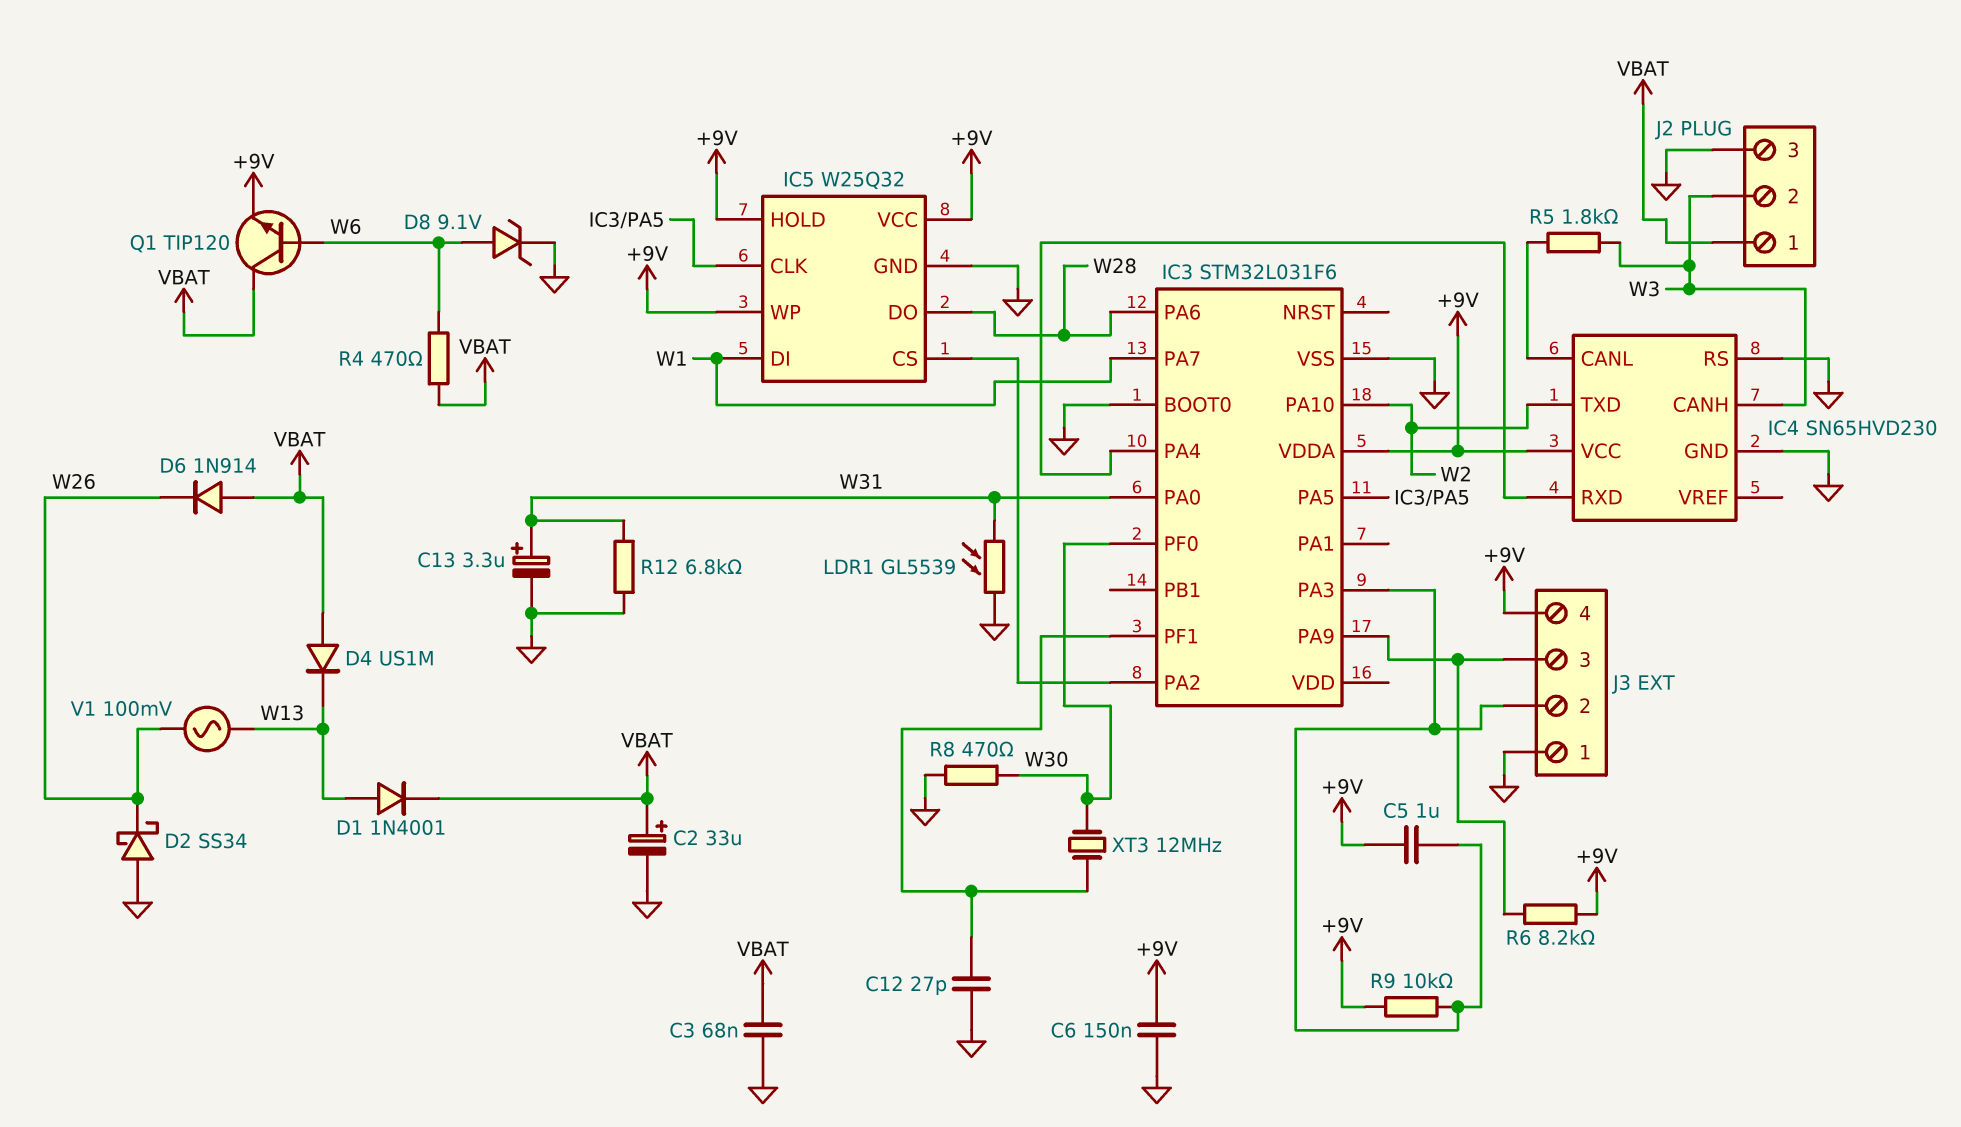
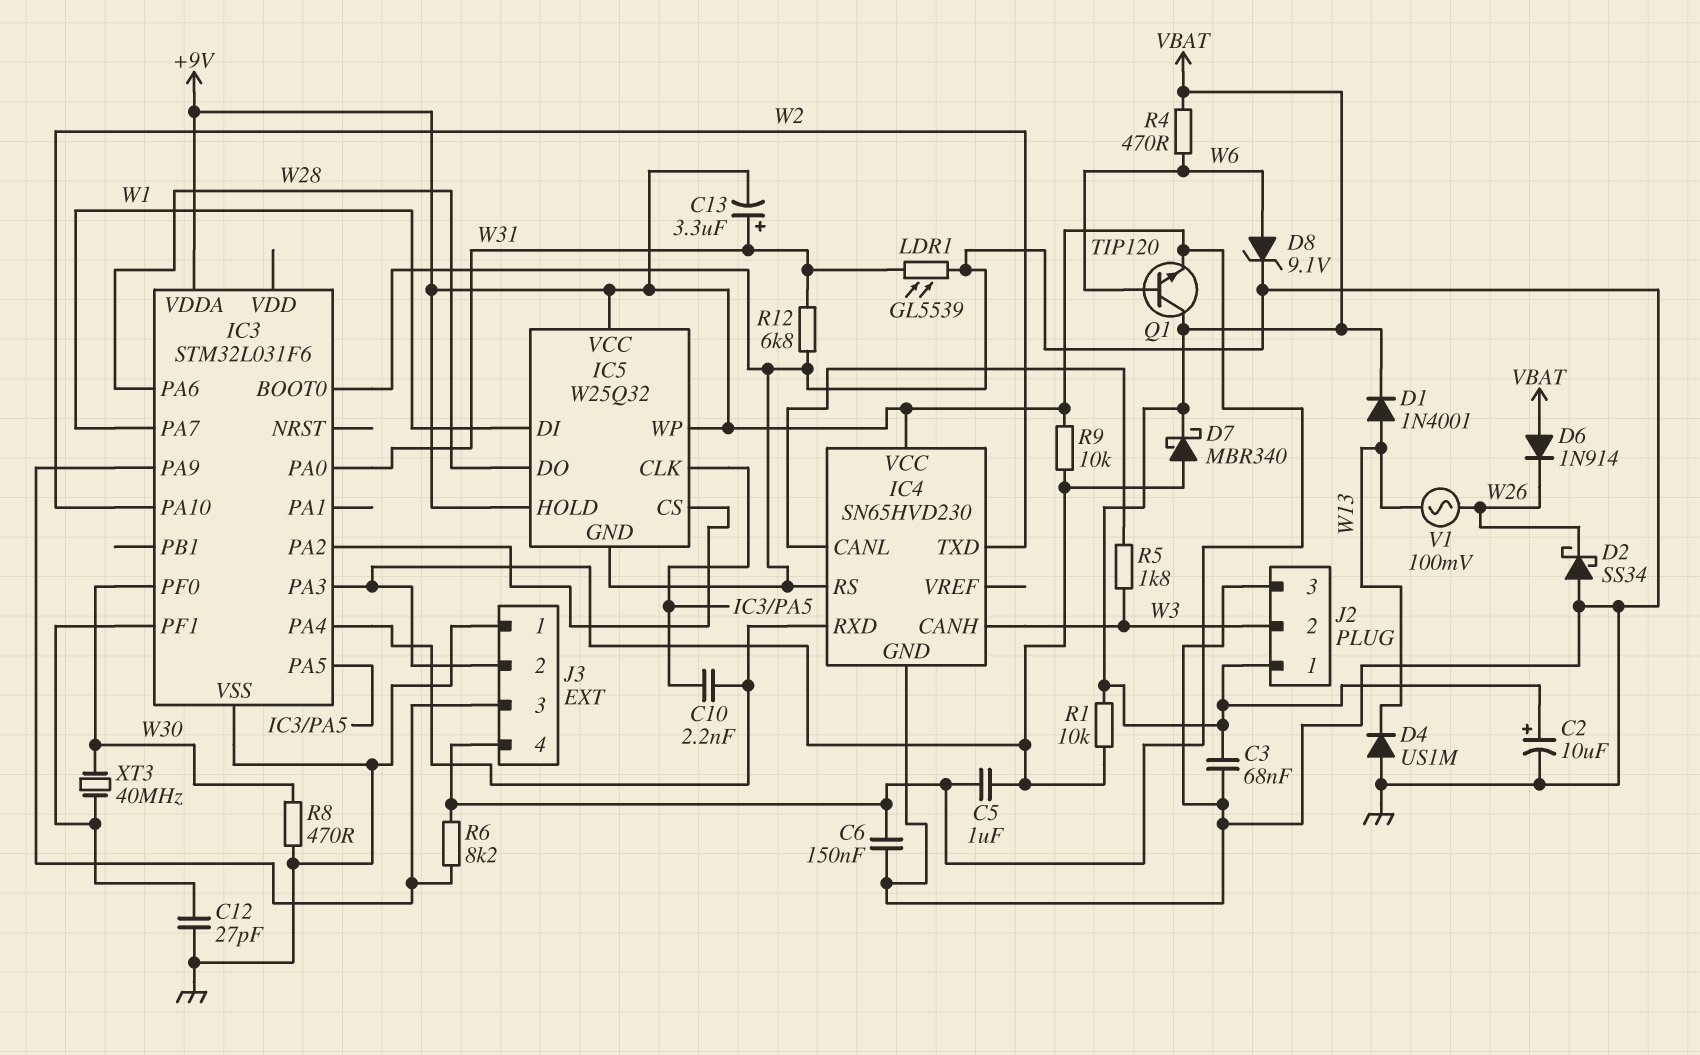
C2: 33uF (plus VBAT, minus GND) -> 10uF (plus VBAT, minus GND)
C10: none -> 2.2nF (IC3/PA4, IC3/PA5)
C13: 3.3uF (plus W31, minus GND) -> 3.3uF (plus W31, minus +9V)
D4: diode US1M (A VBAT, K W13) -> diode US1M (A GND, K W13)
D7: none -> schottky MBR340 (A IC3/PA3, K VBAT)
R1: none -> 10k (IC3/PA3, VBAT)
XT3: 12MHz (IC3/PF1, W30) -> 40MHz (IC3/PF1, W30)

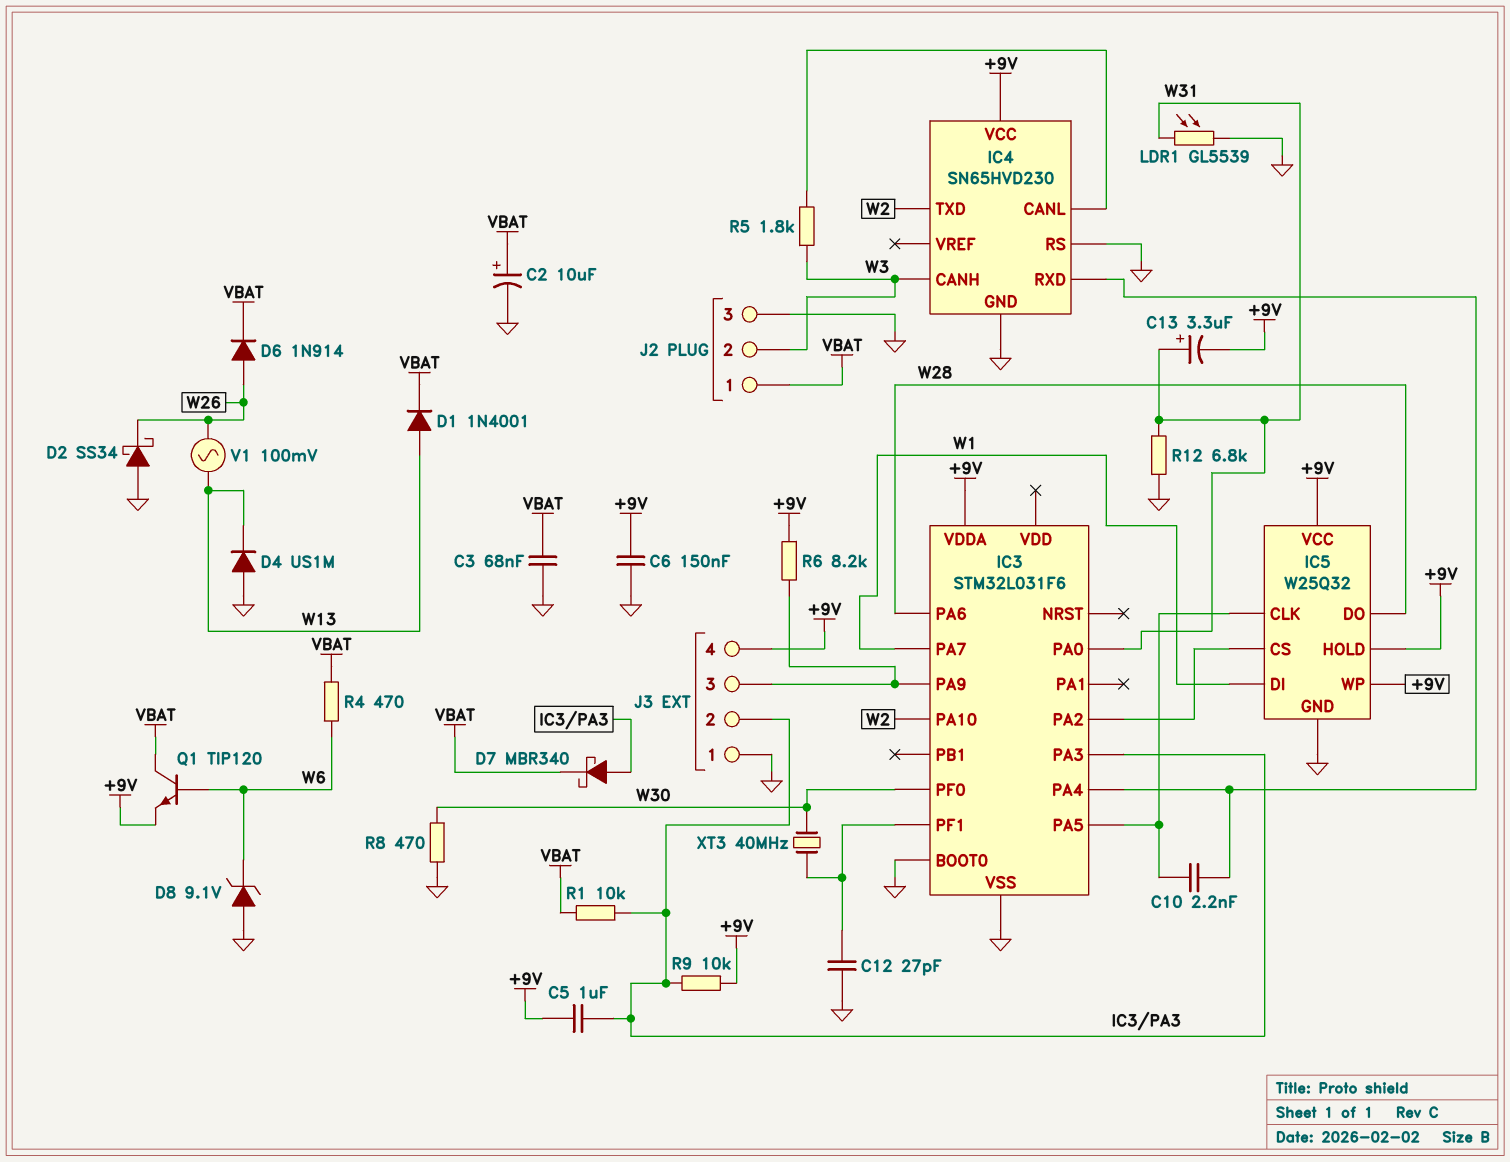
D6: diode 1N914 (A VBAT, K W26) -> diode 1N914 (A W26, K VBAT)
D8: zener 9.1V (A W6, K GND) -> zener 9.1V (A GND, K W6)

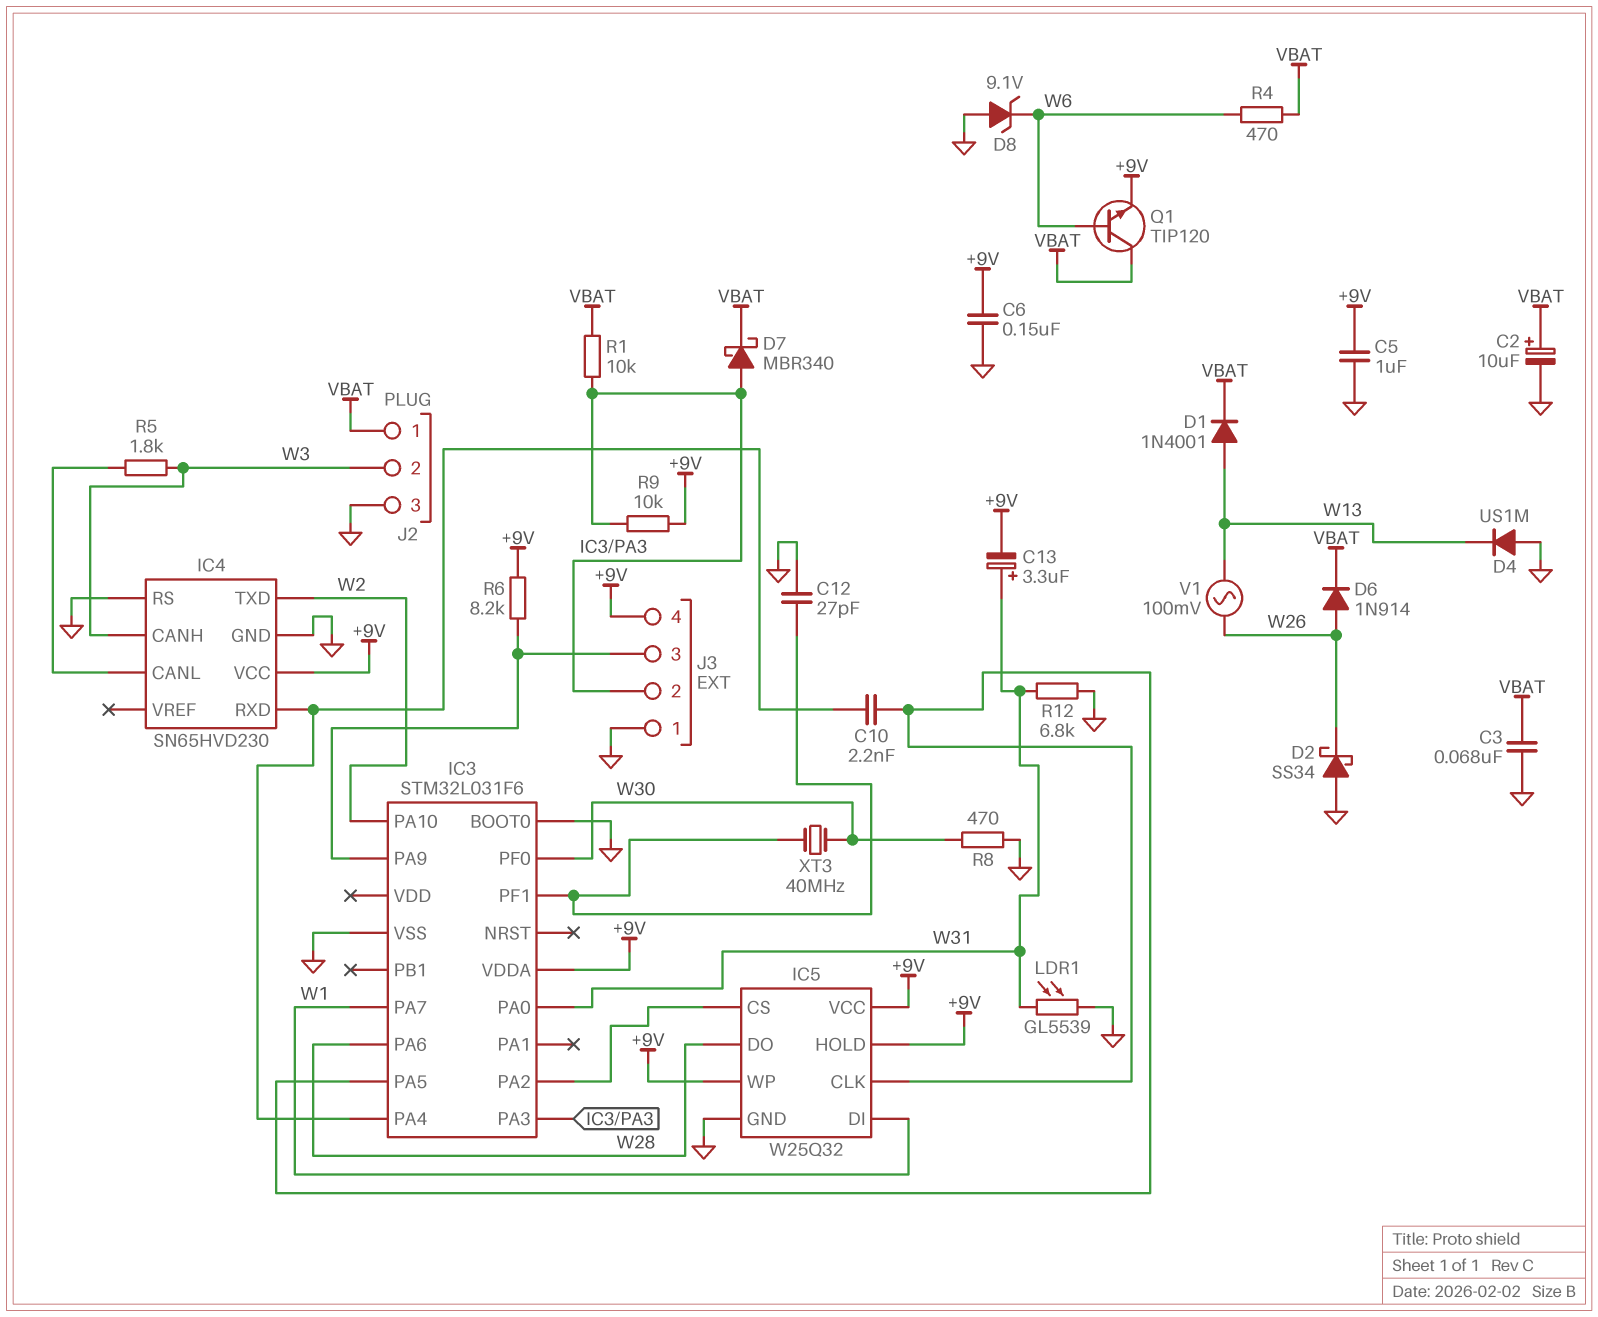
C5: 1uF (+9V, IC3/PA3) -> 1uF (+9V, GND)

